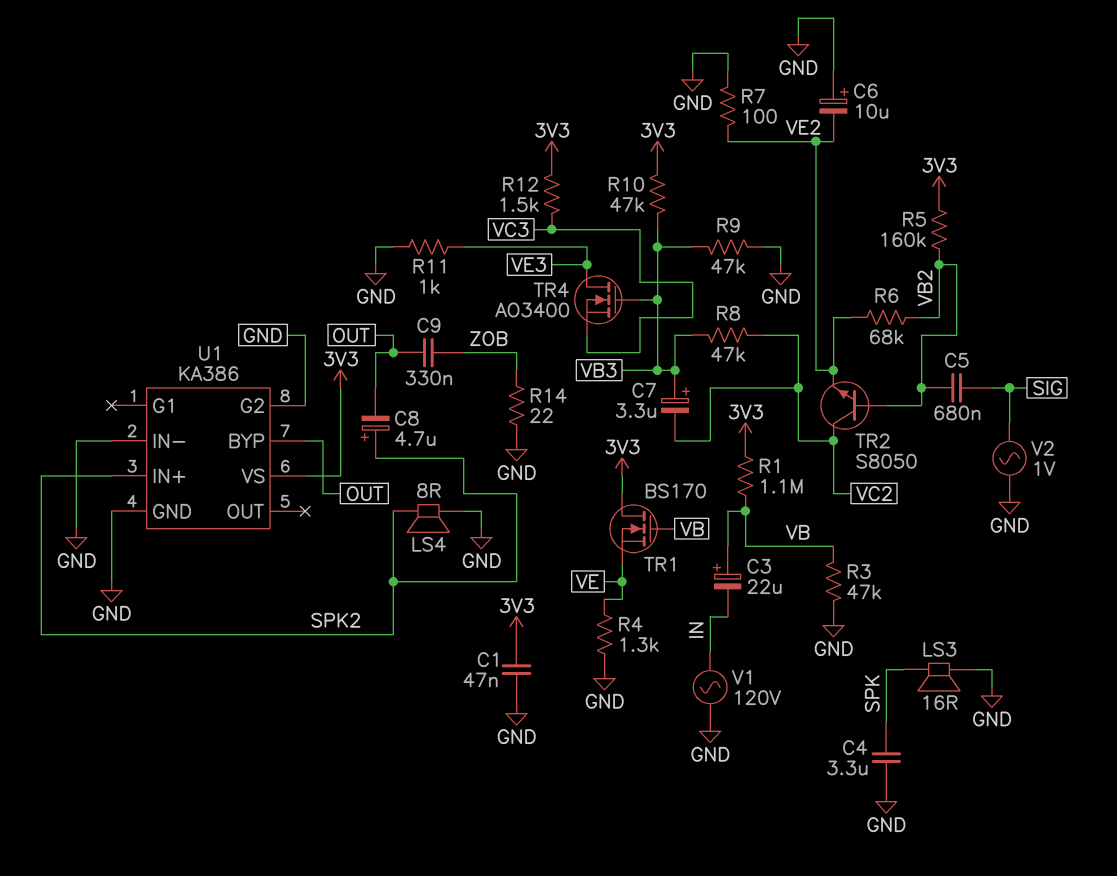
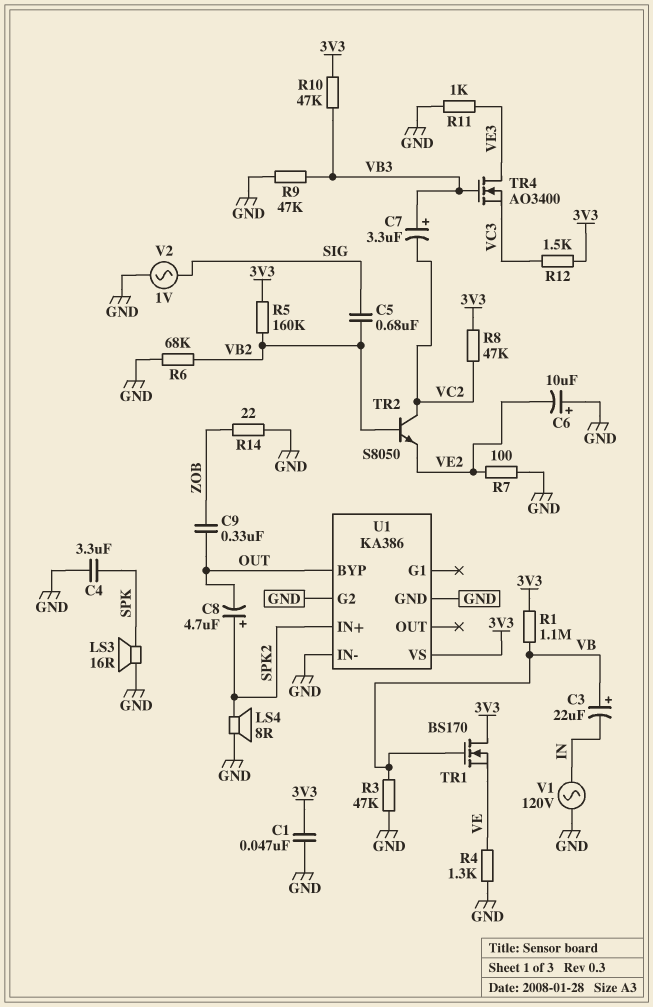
R6: 68k (VB2, VE2) -> 68k (GND, VB2)
R8: 47k (VB3, VC2) -> 47k (3V3, VC2)

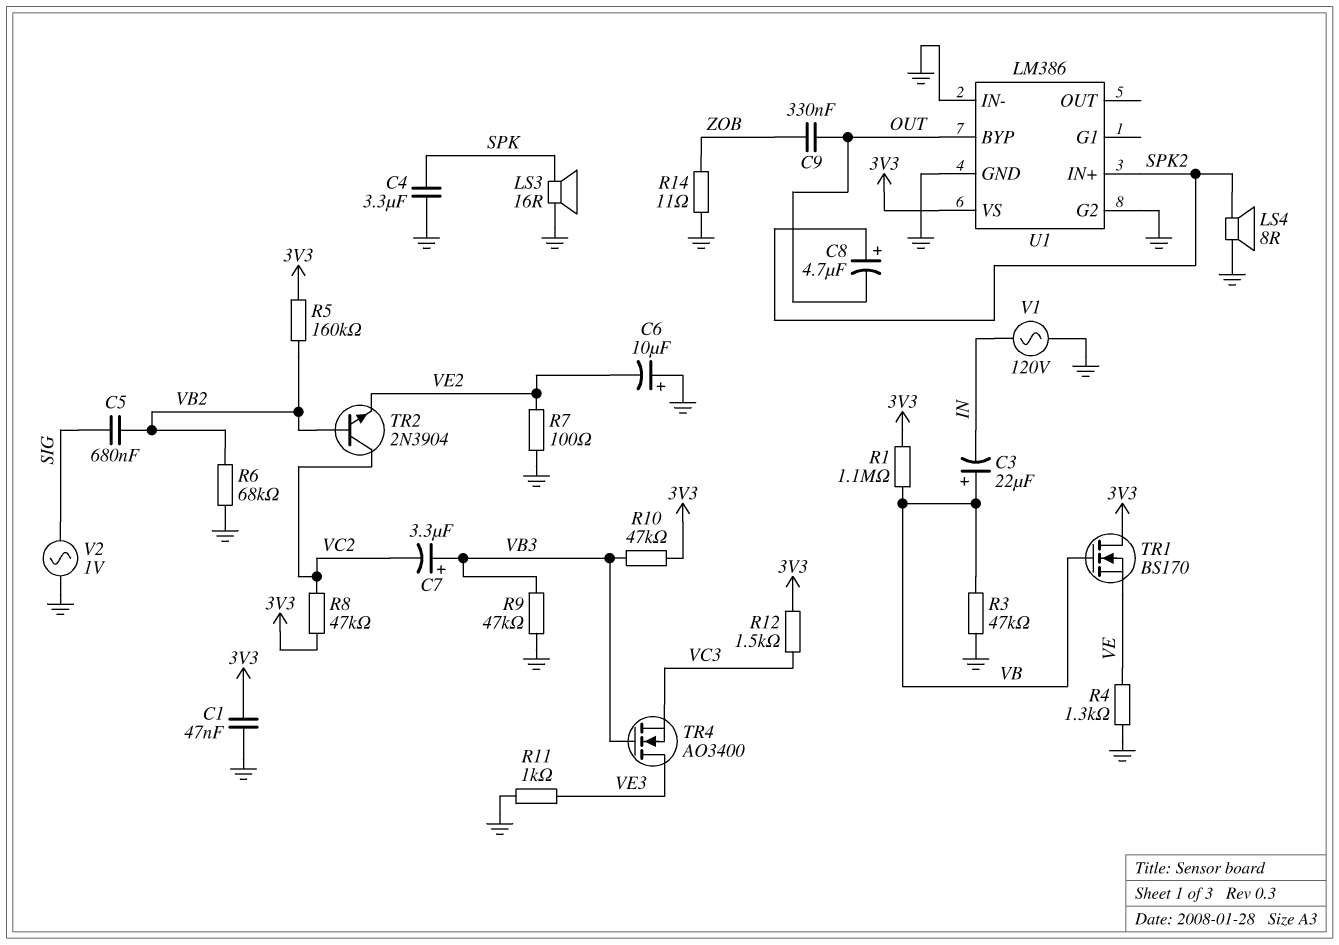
R14: 22 (GND, ZOB) -> 11 (GND, ZOB)
TR2: NPN S8050 (B VB2, C VC2, E VE2) -> NPN 2N3904 (B VB2, C VC2, E VE2)
U1: KA386 -> LM386

